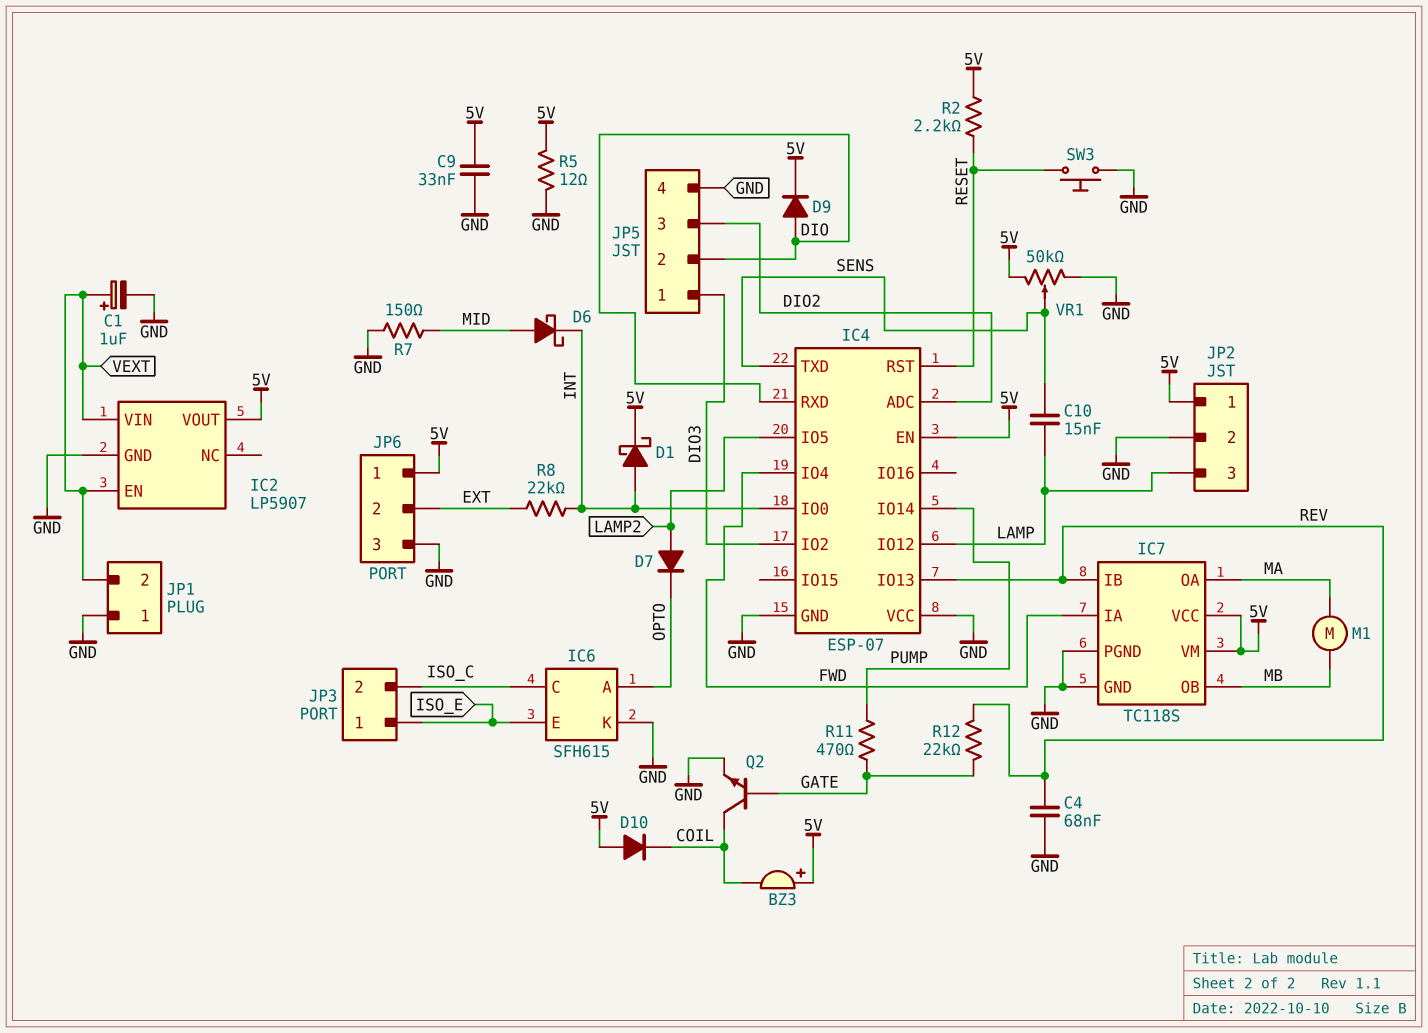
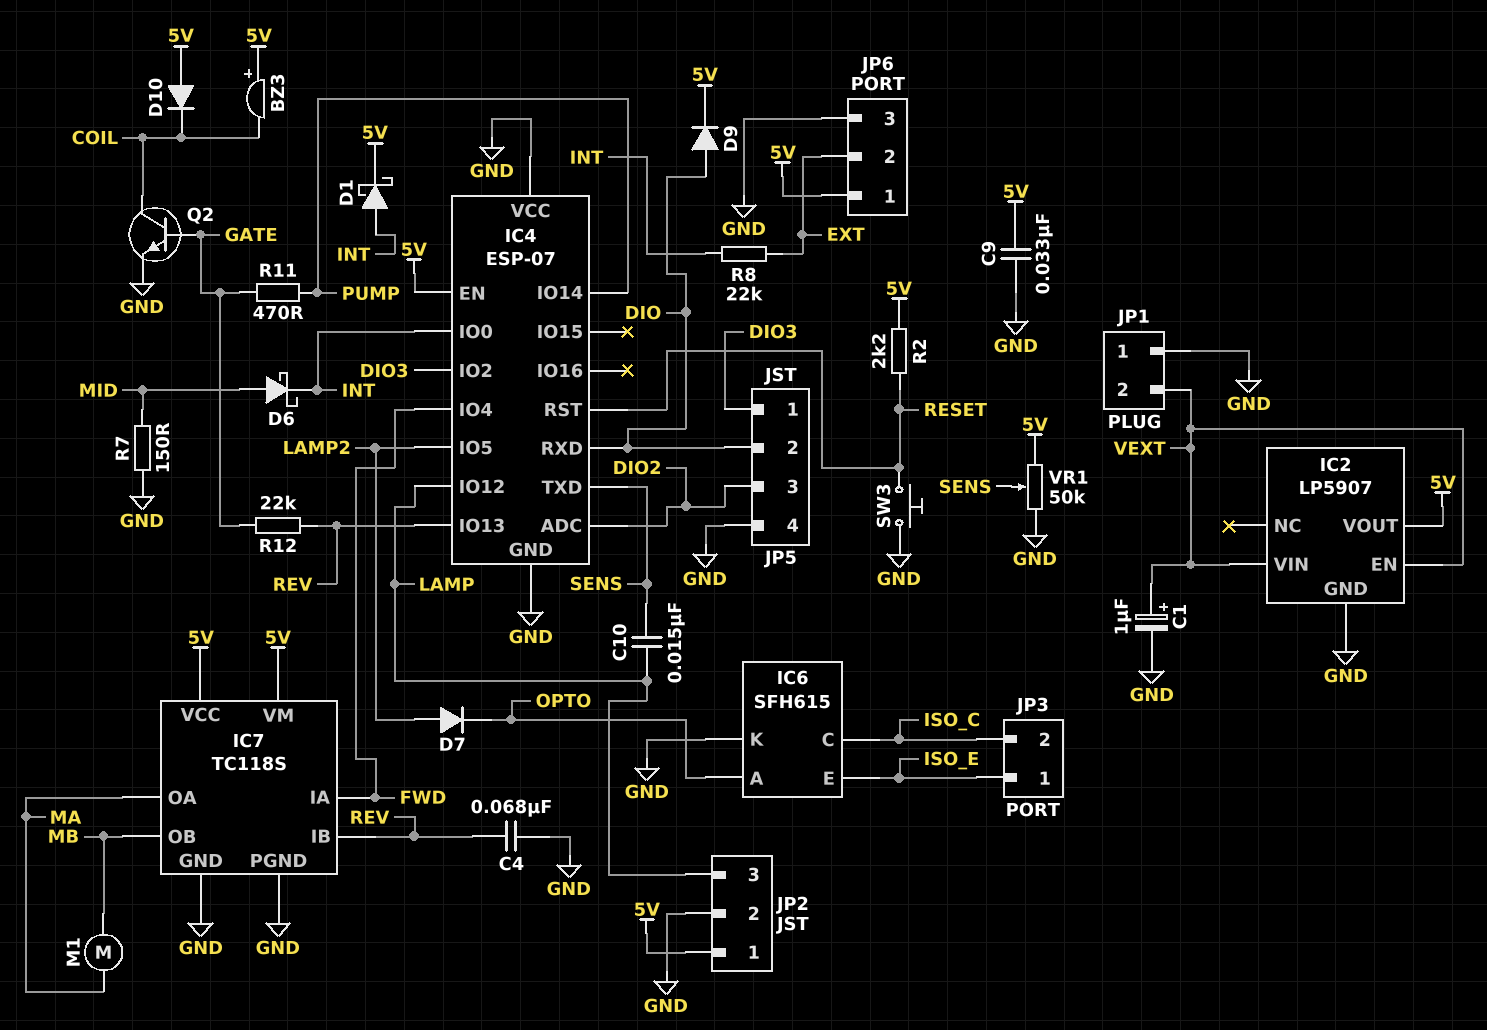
R5: 12 (5V, GND) -> none

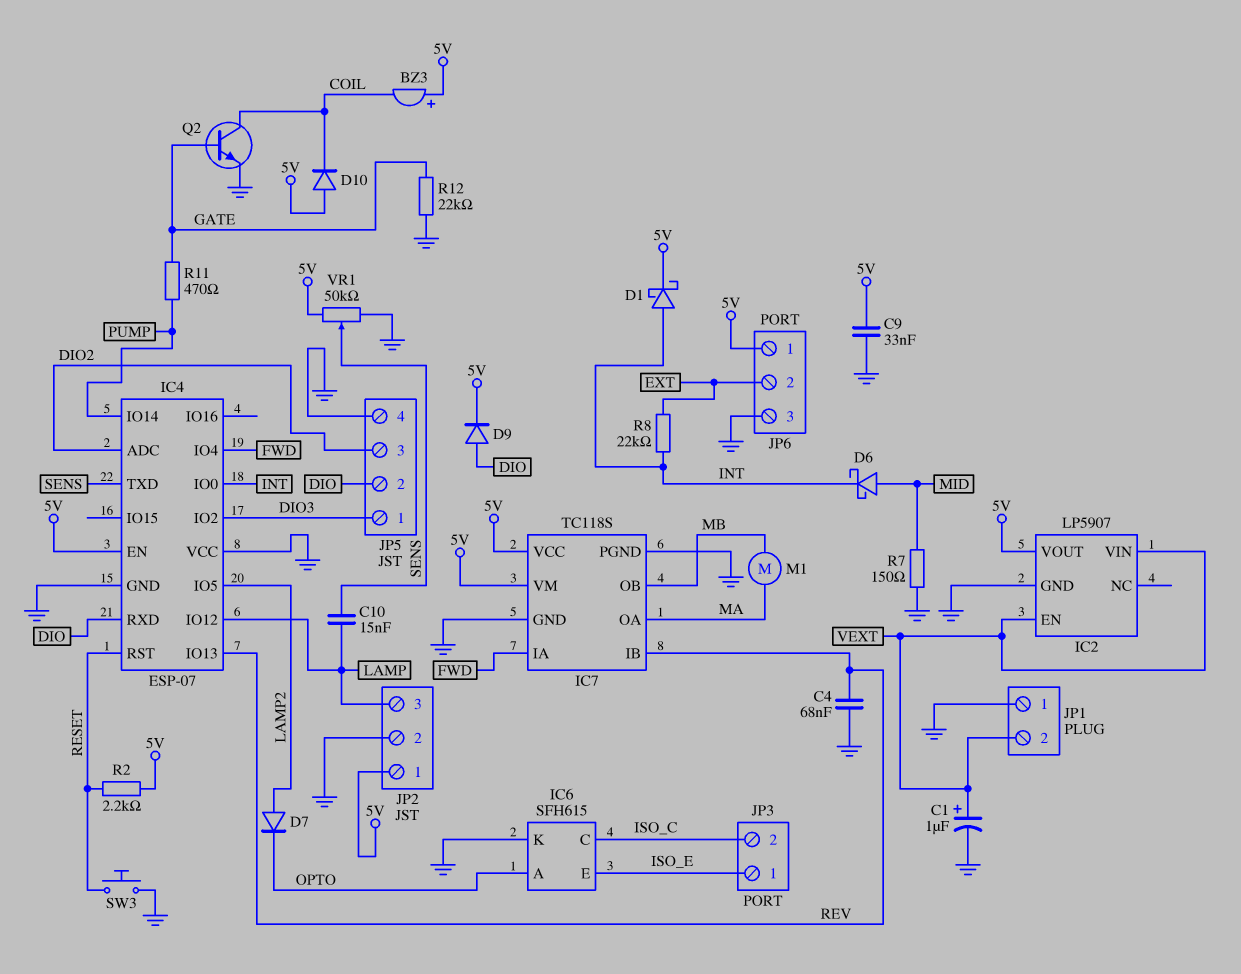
R12: 22k (GATE, REV) -> 22k (GATE, GND)

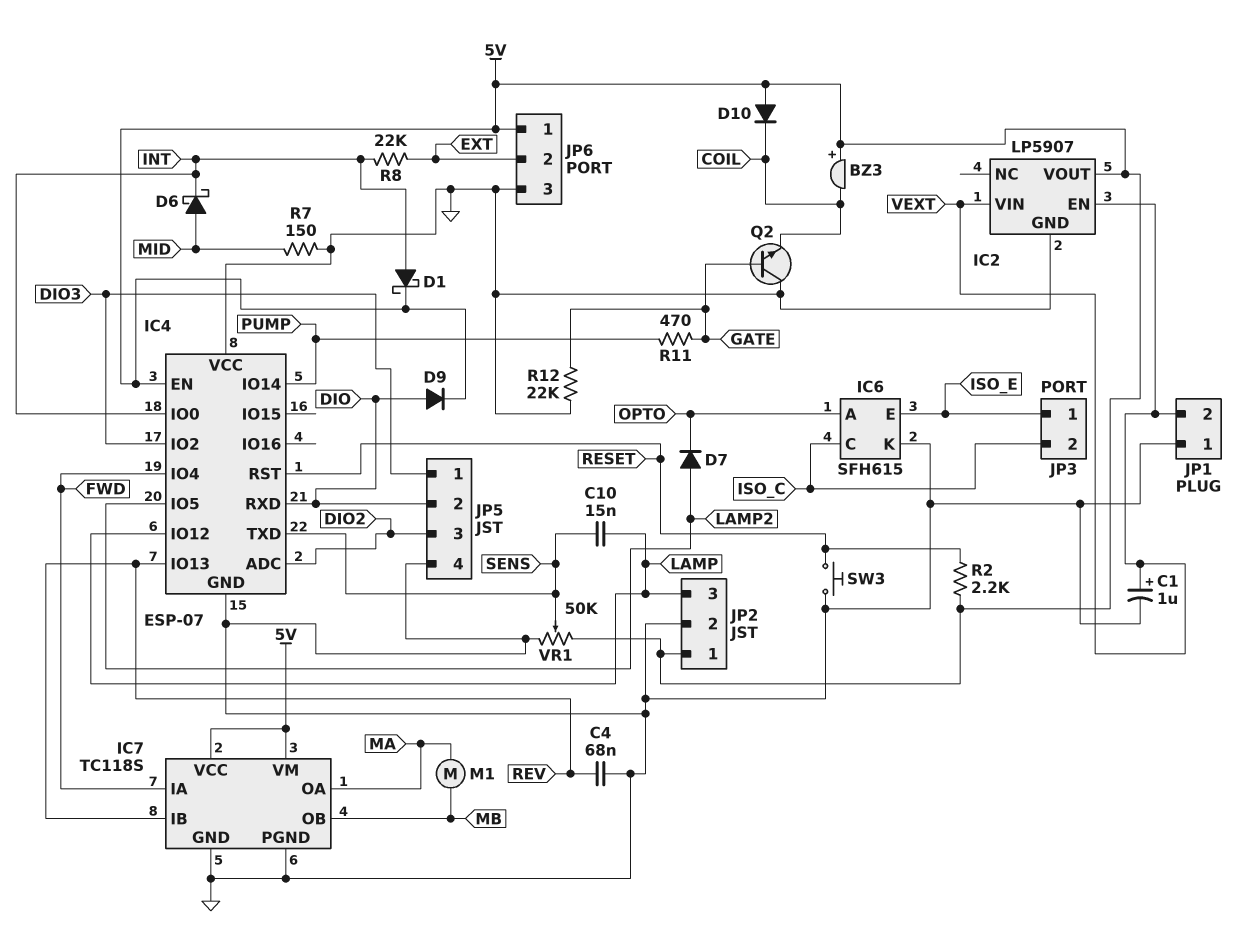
C9: 33nF (5V, GND) -> none
Q2: NPN (B GATE, C COIL, E GND) -> NPN (B GATE, C GND, E COIL)

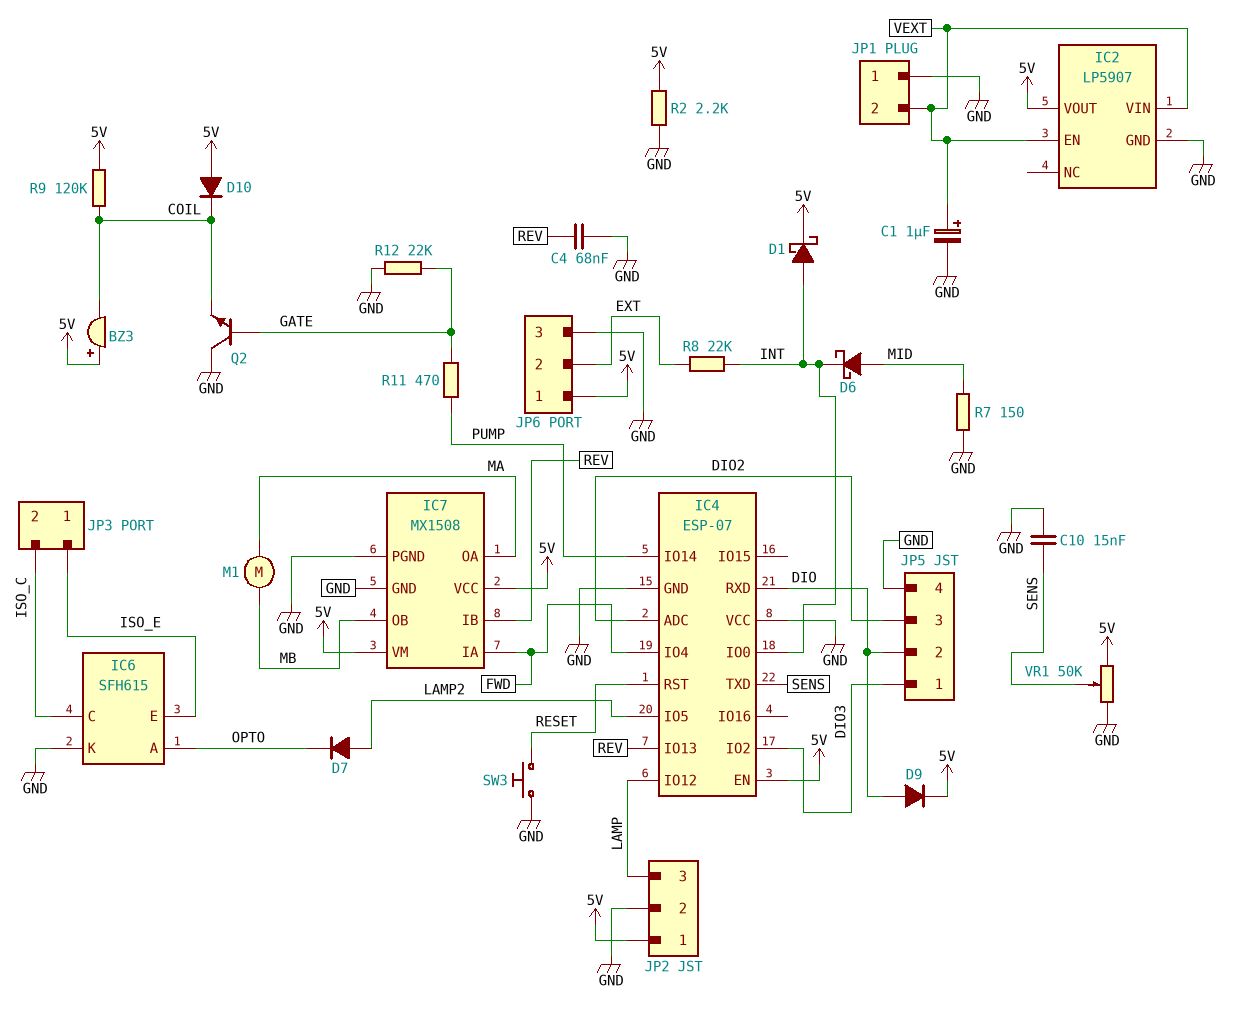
C10: 15nF (LAMP, SENS) -> 15nF (GND, SENS)
IC7: TC118S -> MX1508
R2: 2.2k (5V, RESET) -> 2.2k (5V, GND)
R9: none -> 120k (5V, COIL)

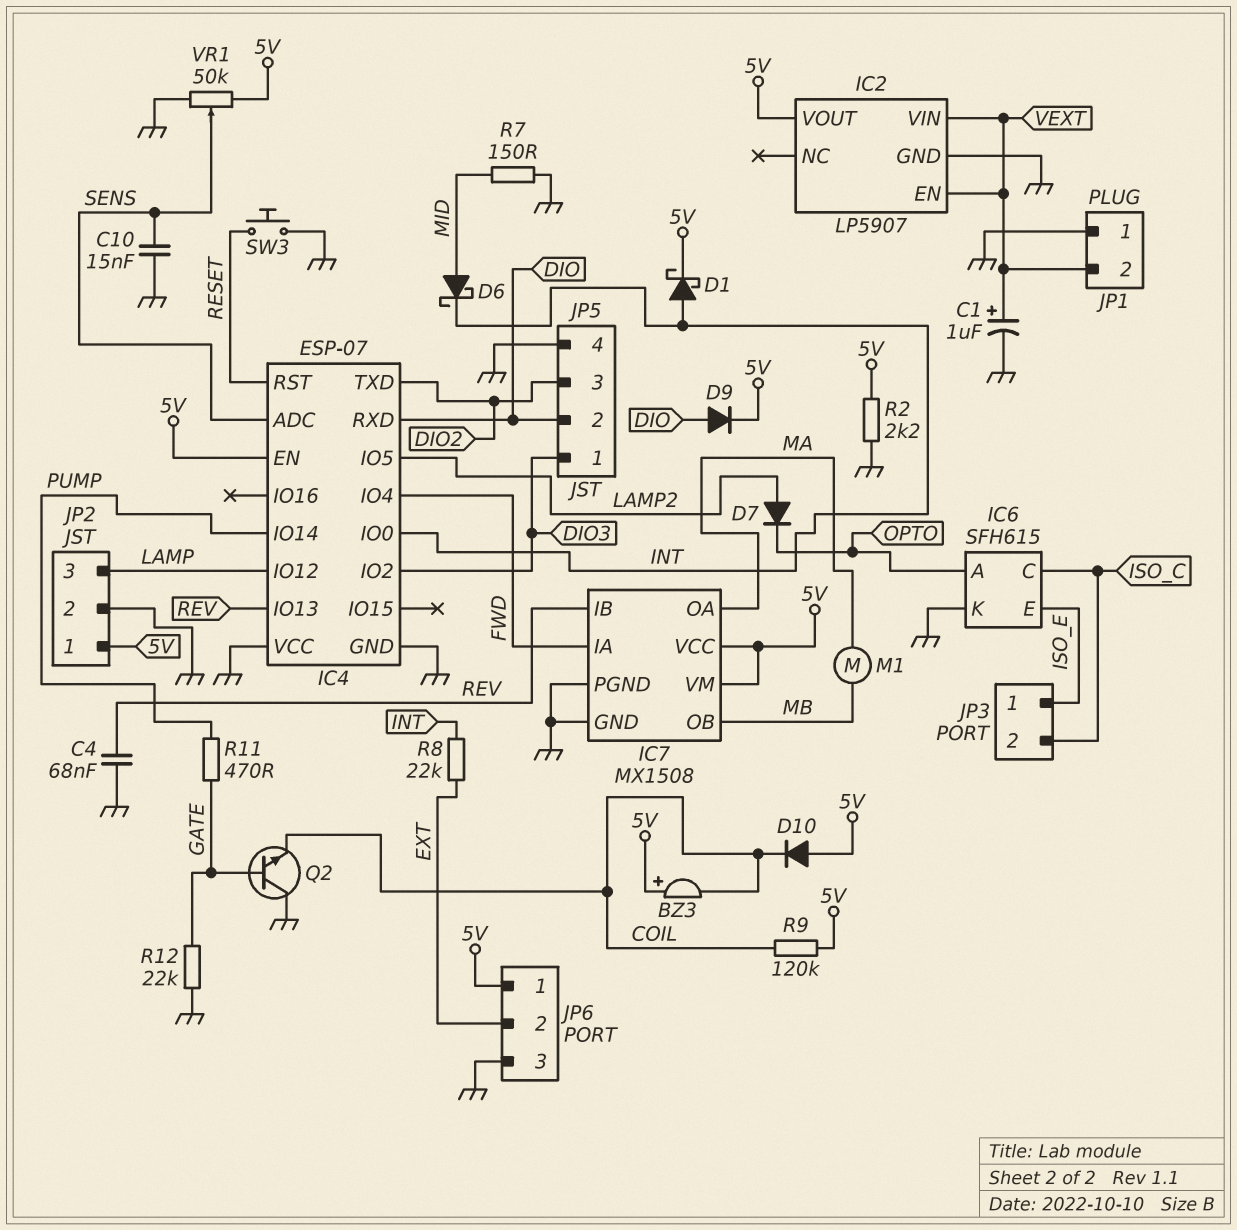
IC4 pin ADC: DIO2 -> SENS
IC4 pin TXD: SENS -> DIO2

